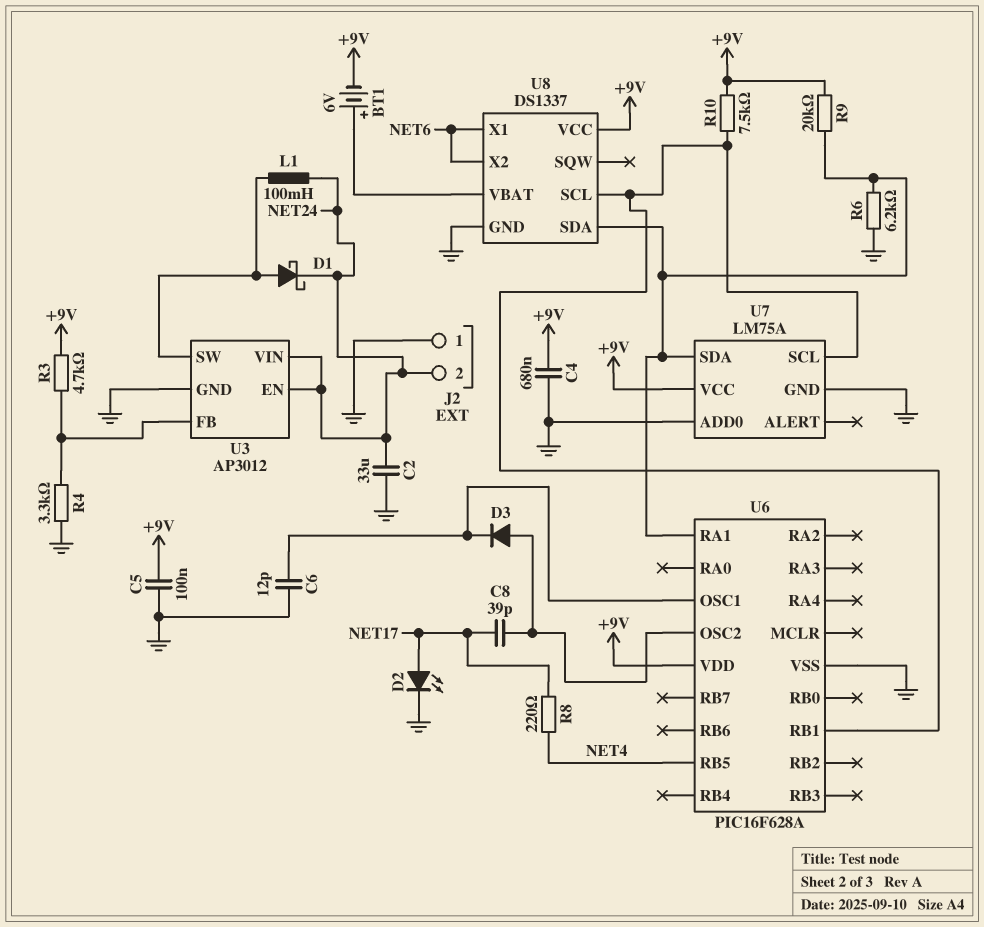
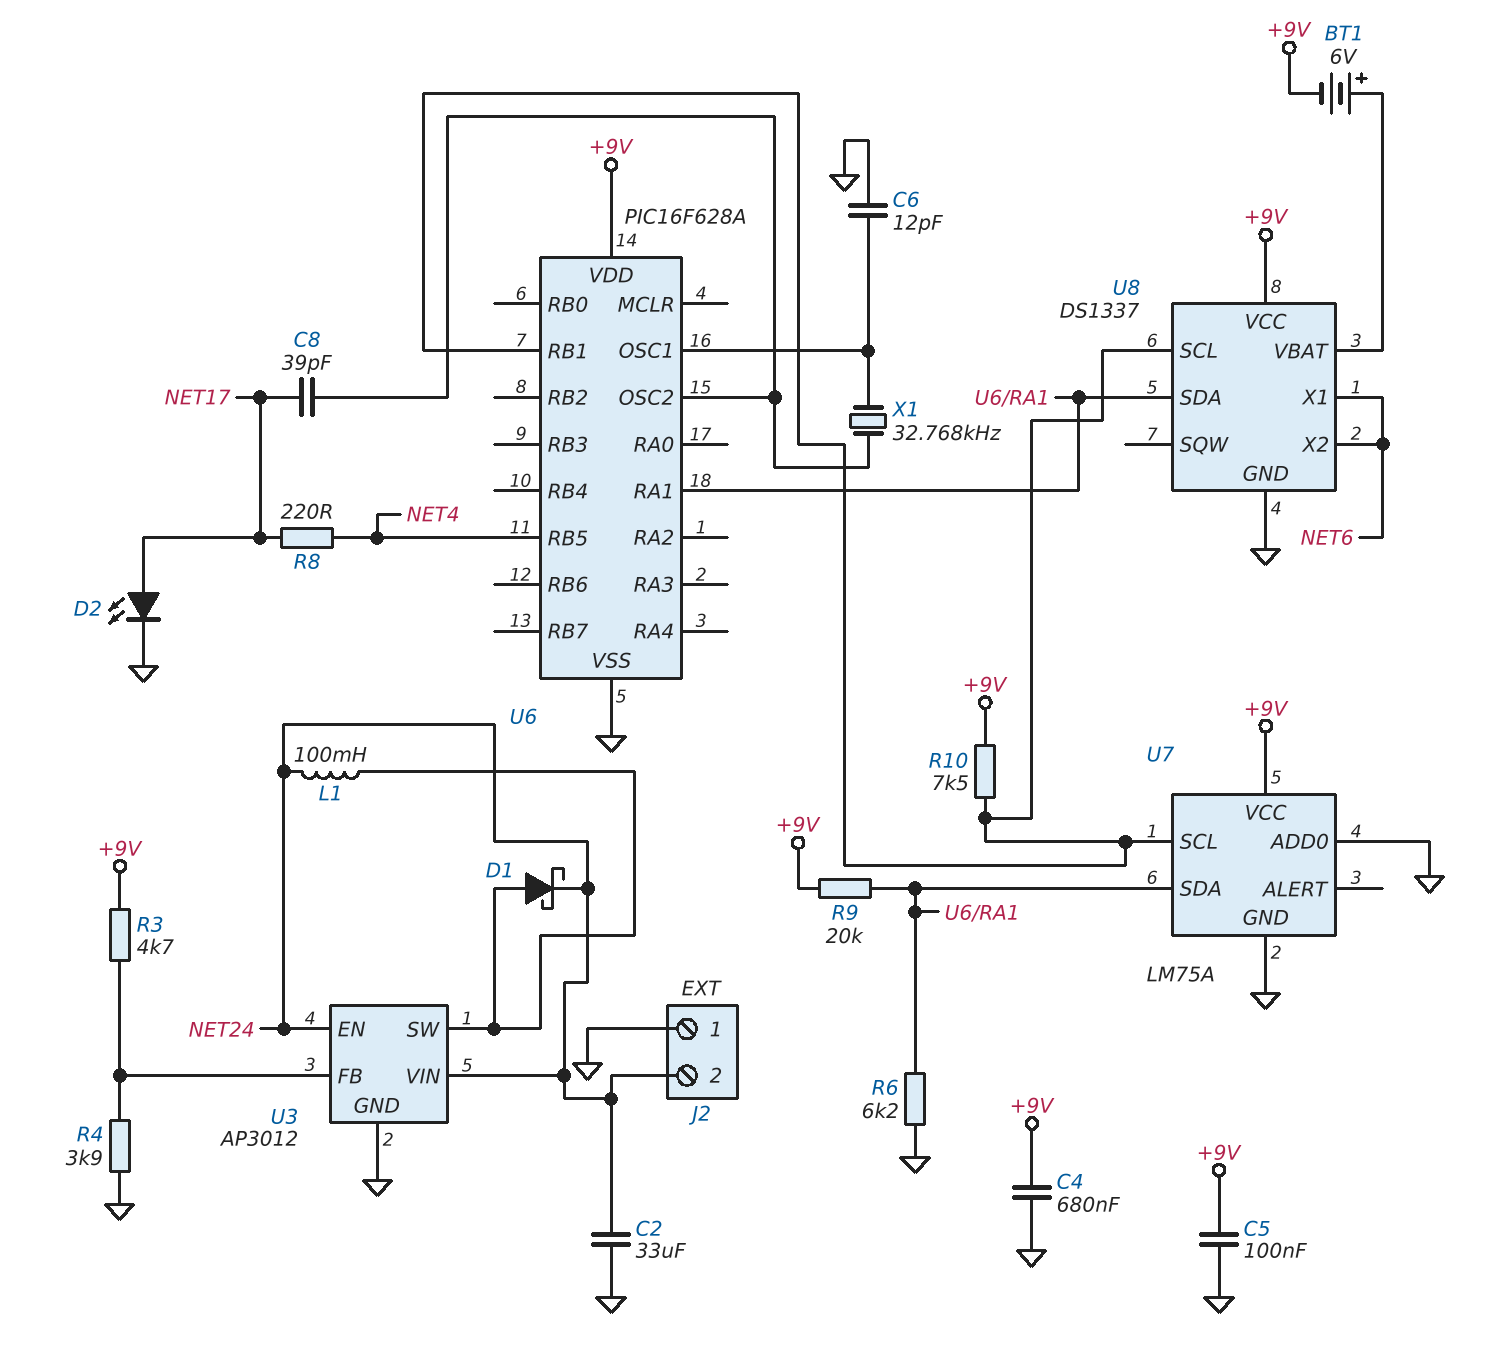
D3: diode (A U6/OSC2, K U6/OSC1) -> none
R4: 3.3k (GND, U3/FB) -> 3.9k (GND, U3/FB)
X1: none -> 32.768kHz (U6/OSC1, U6/OSC2)

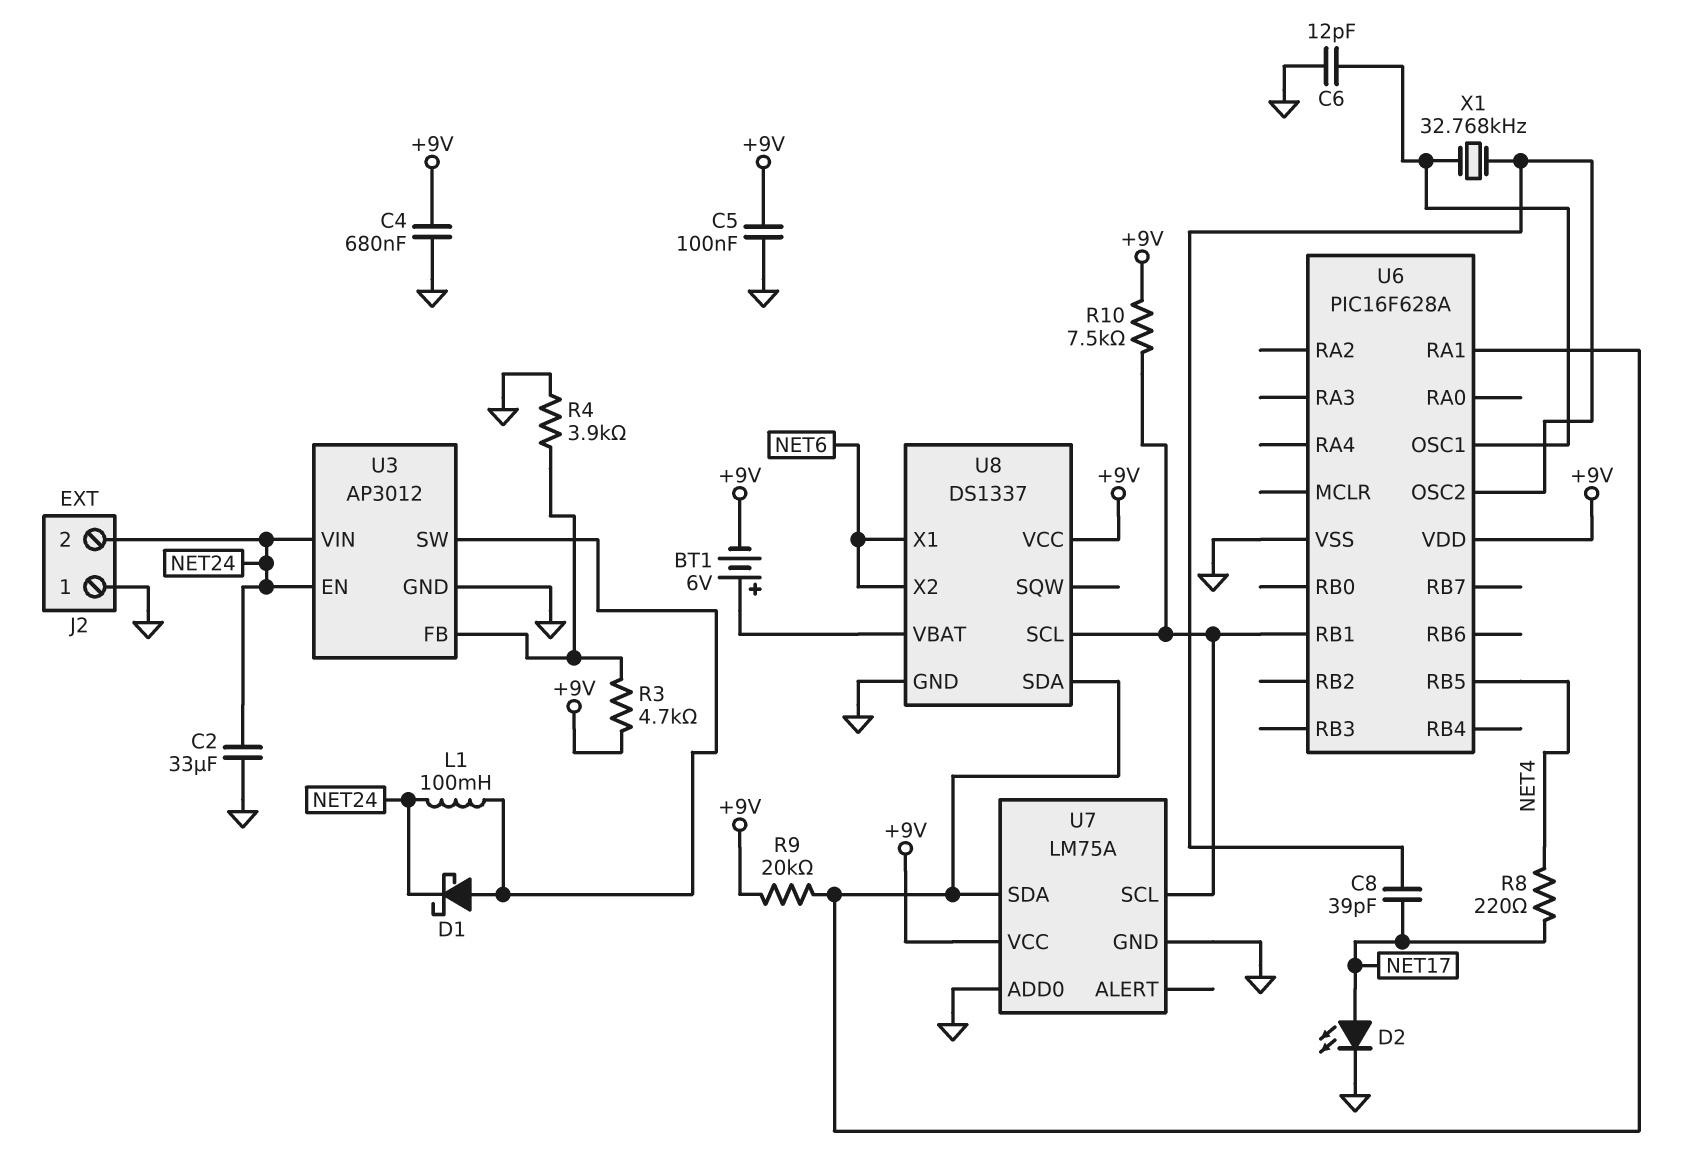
R6: 6.2k (GND, U6/RA1) -> none

